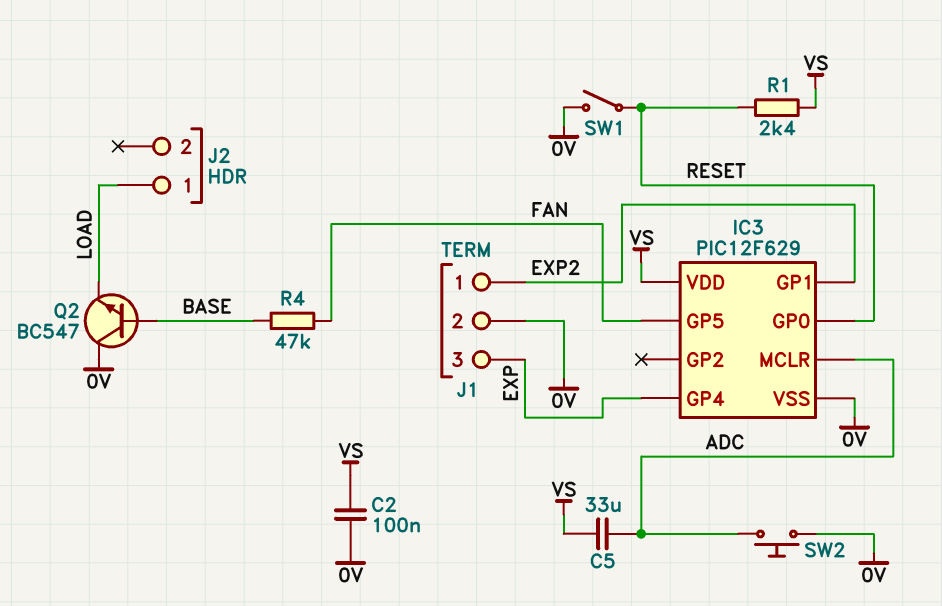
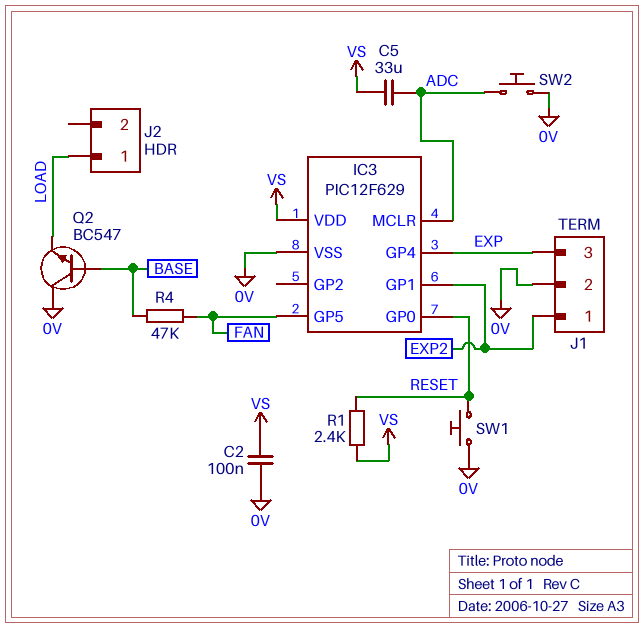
SW1: switch (0V, RESET) -> button (0V, RESET)

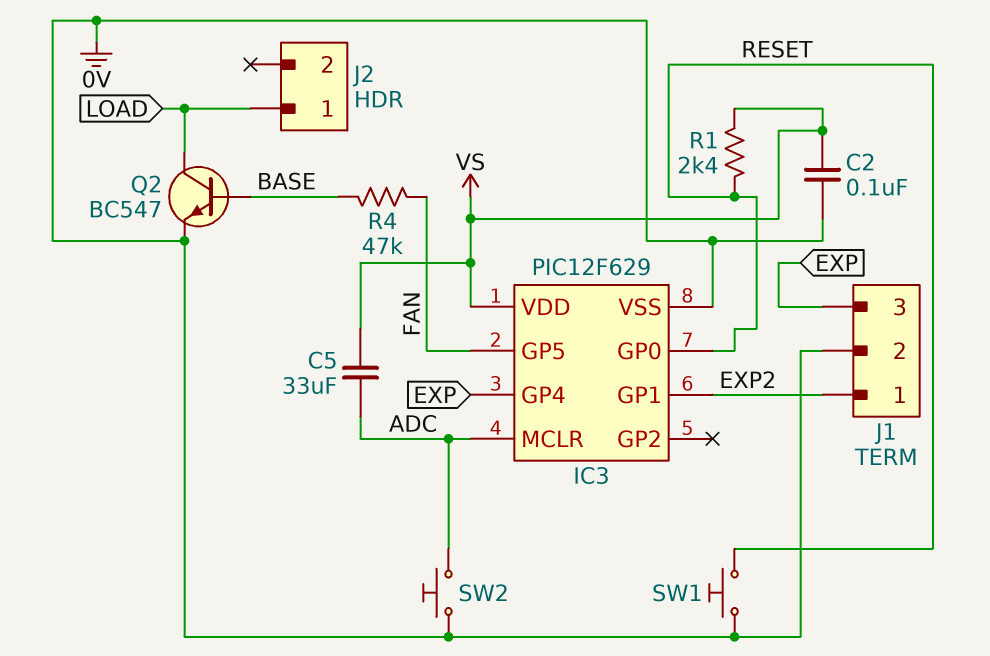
Q2: NPN BC547 (B BASE, C 0V, E LOAD) -> NPN BC547 (B BASE, C LOAD, E 0V)

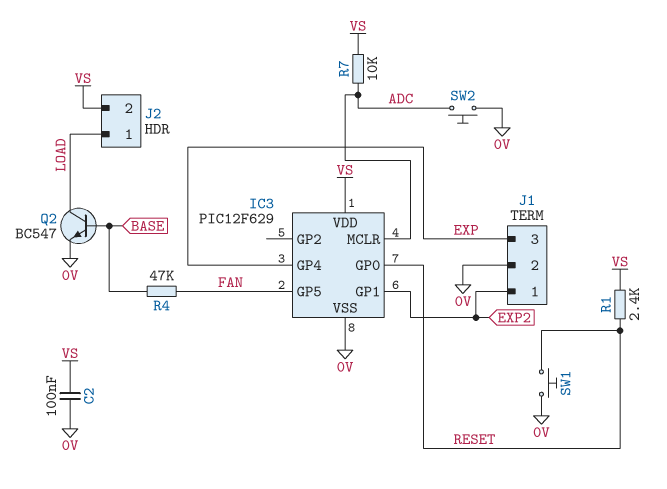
C5: 33uF (ADC, VS) -> none
J2 pin 2: none -> VS
R7: none -> 10k (ADC, VS)

